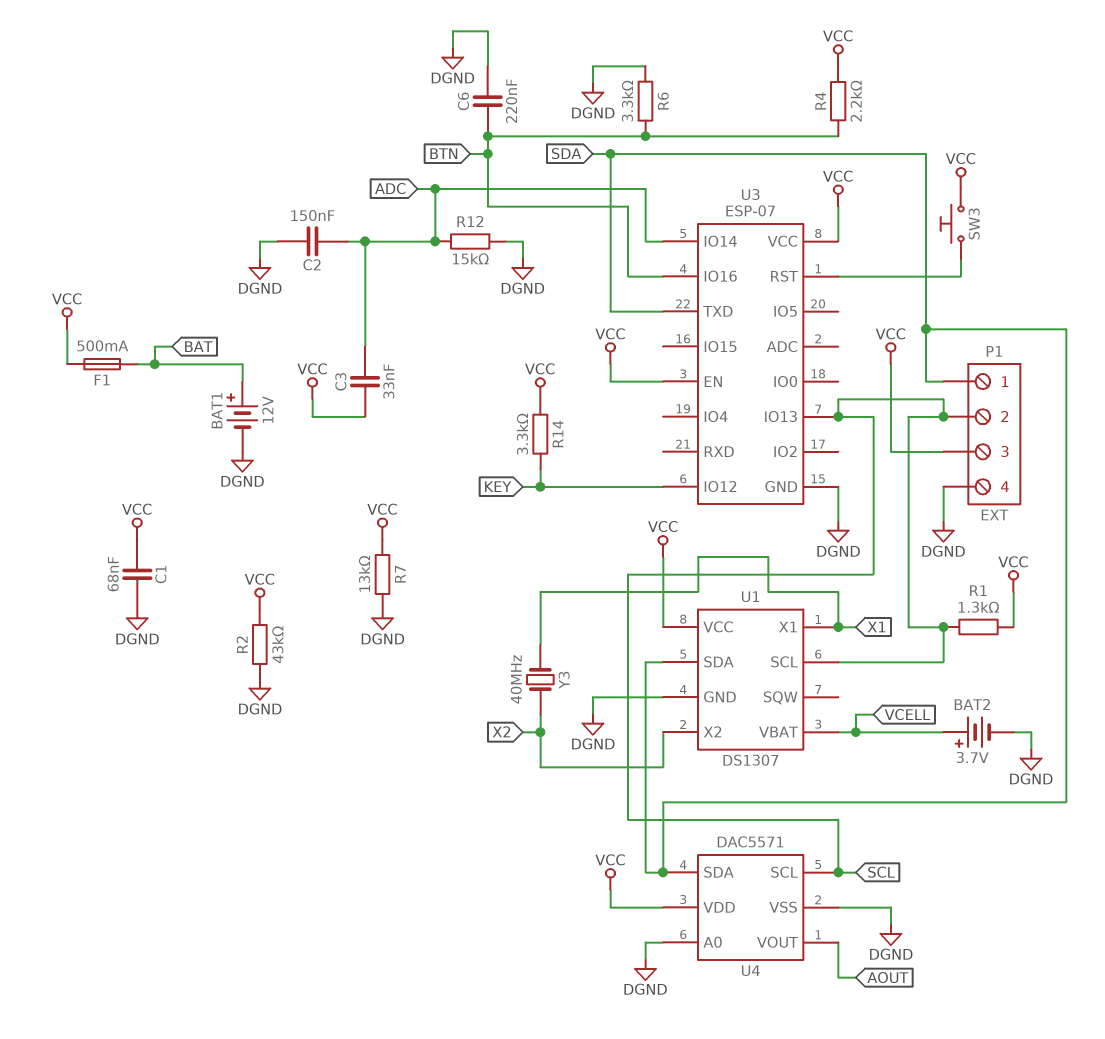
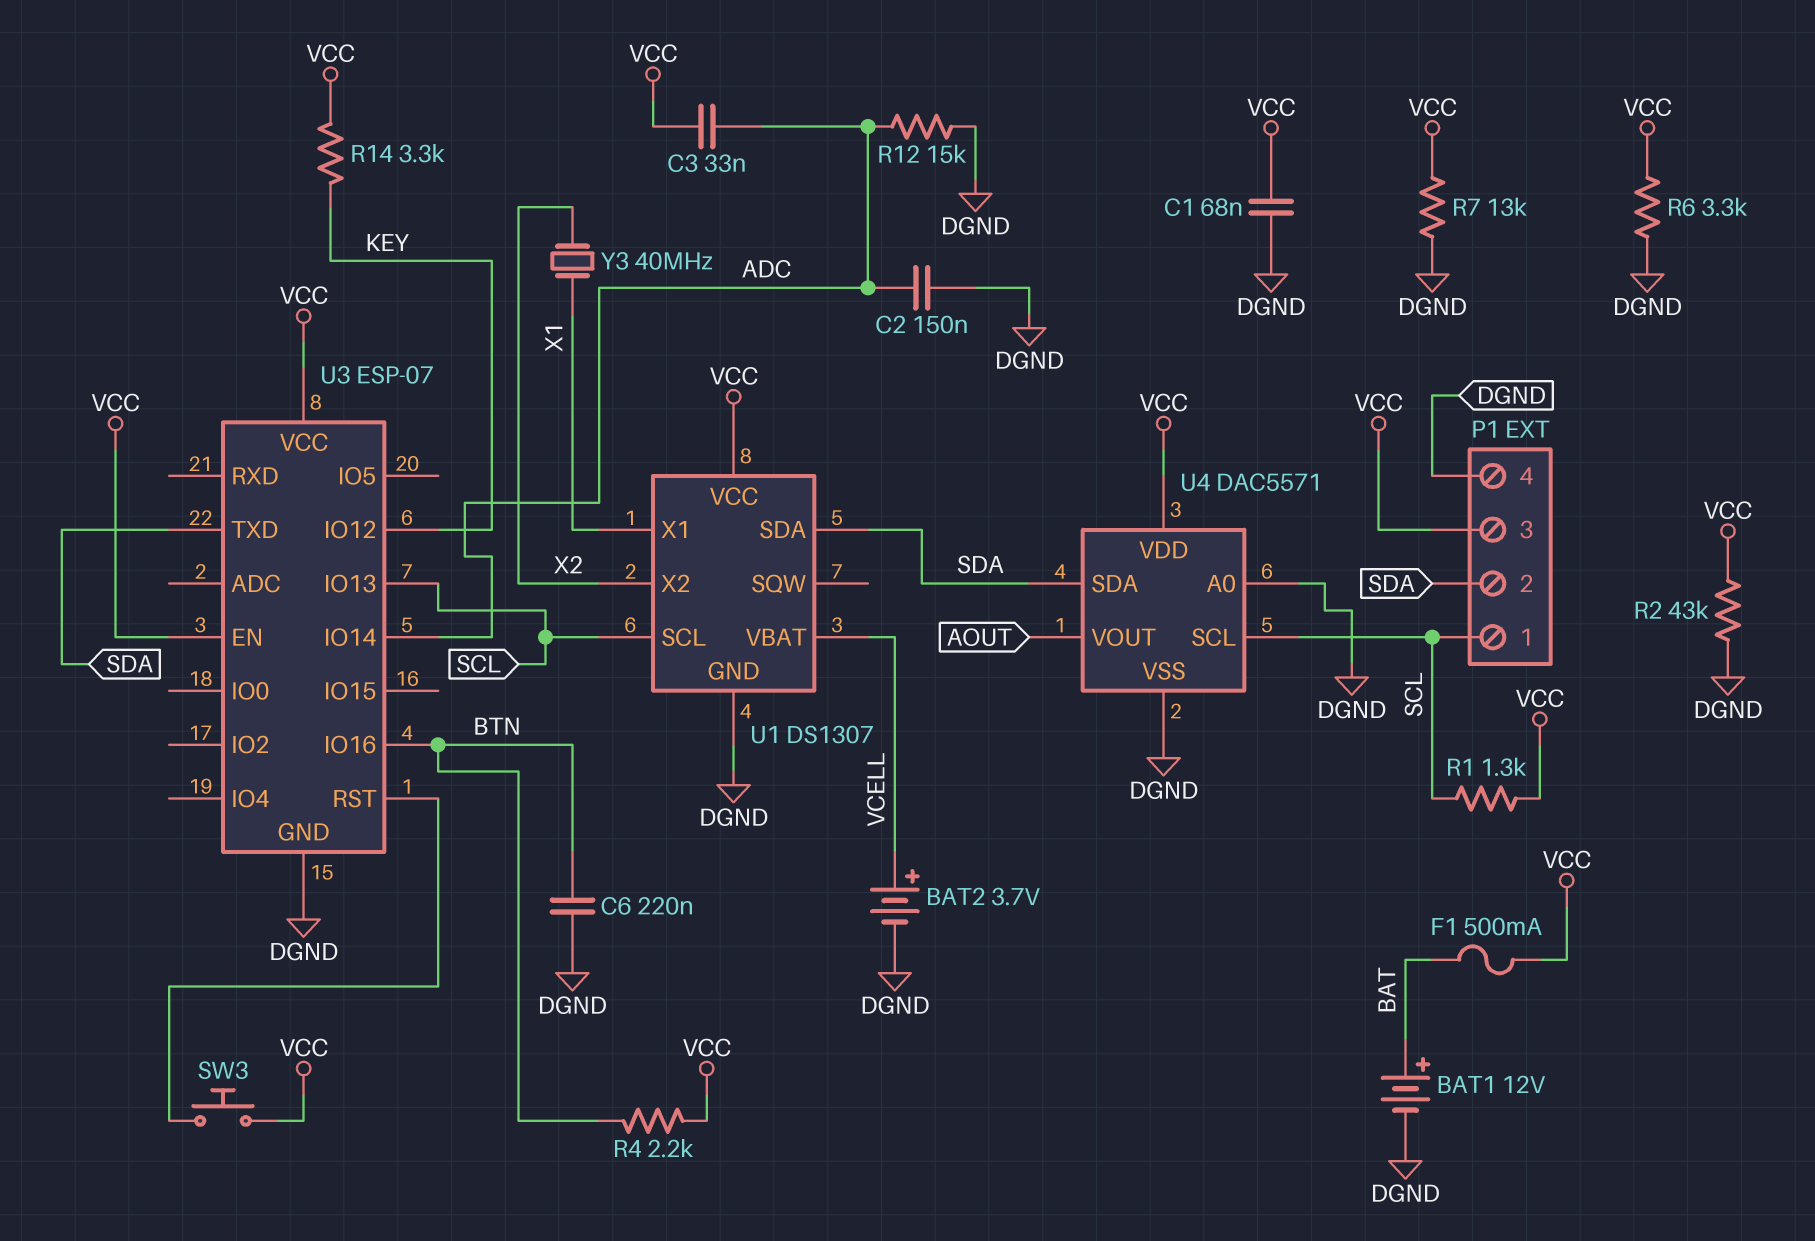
P1 pin 1: SDA -> SCL
P1 pin 2: SCL -> SDA
R6: 3.3k (BTN, DGND) -> 3.3k (DGND, VCC)

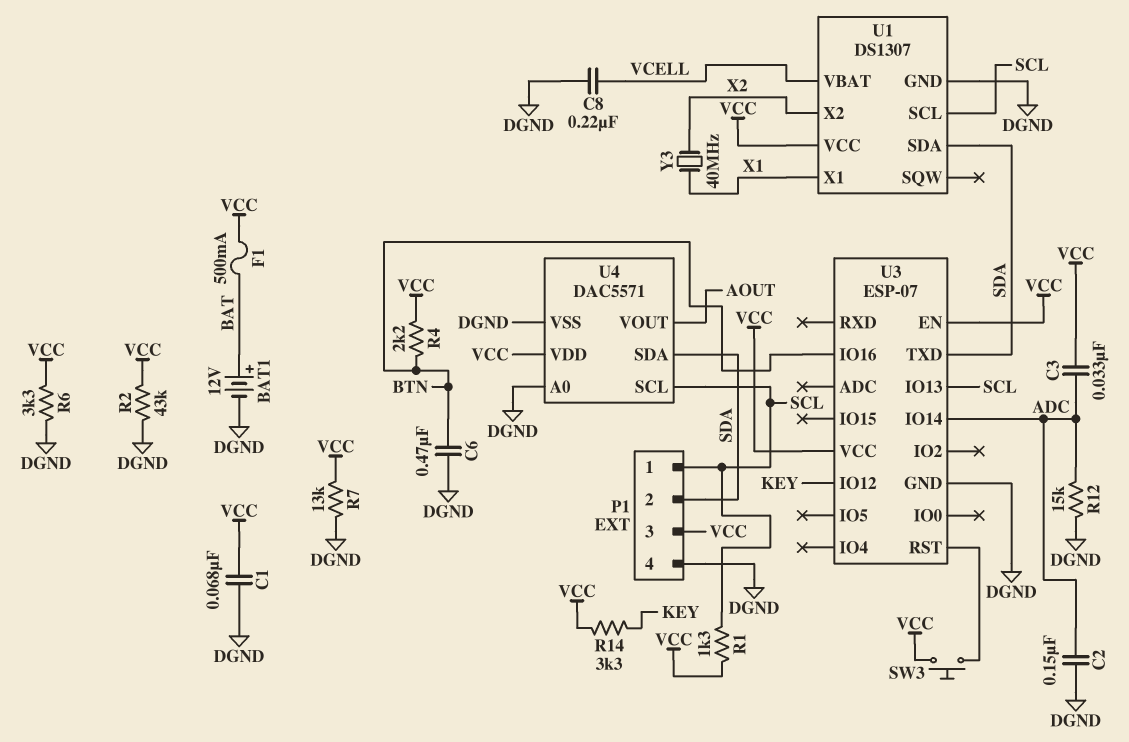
BAT2: 3.7V (plus VCELL, minus DGND) -> none
C6: 220nF (BTN, DGND) -> 470nF (BTN, DGND)
C8: none -> 220nF (DGND, VCELL)

